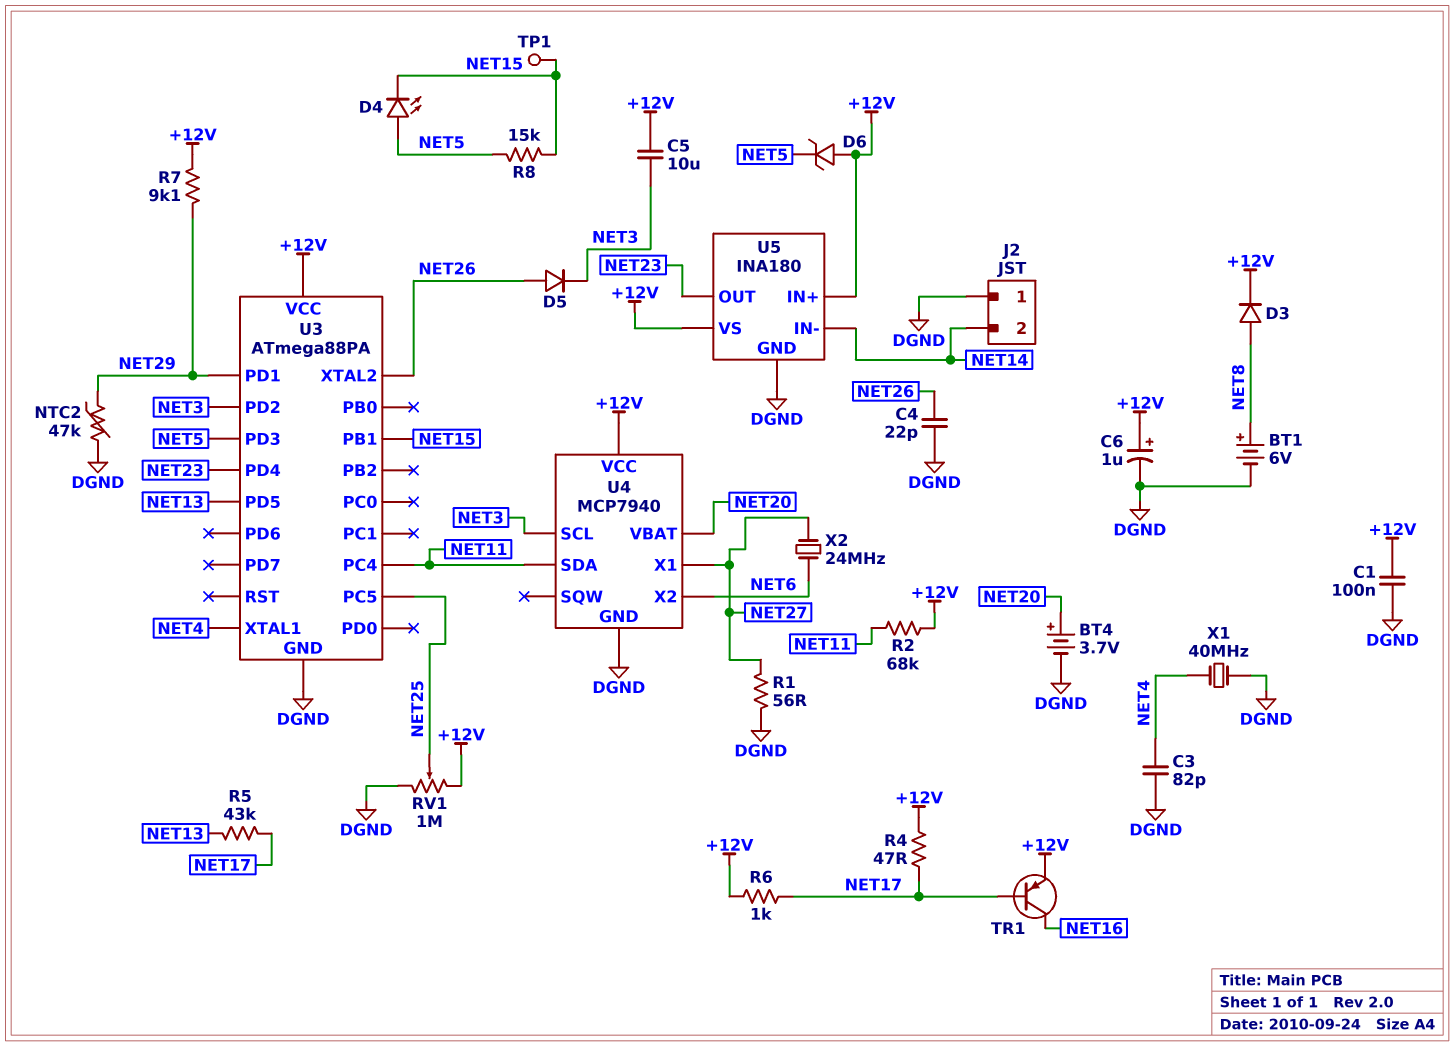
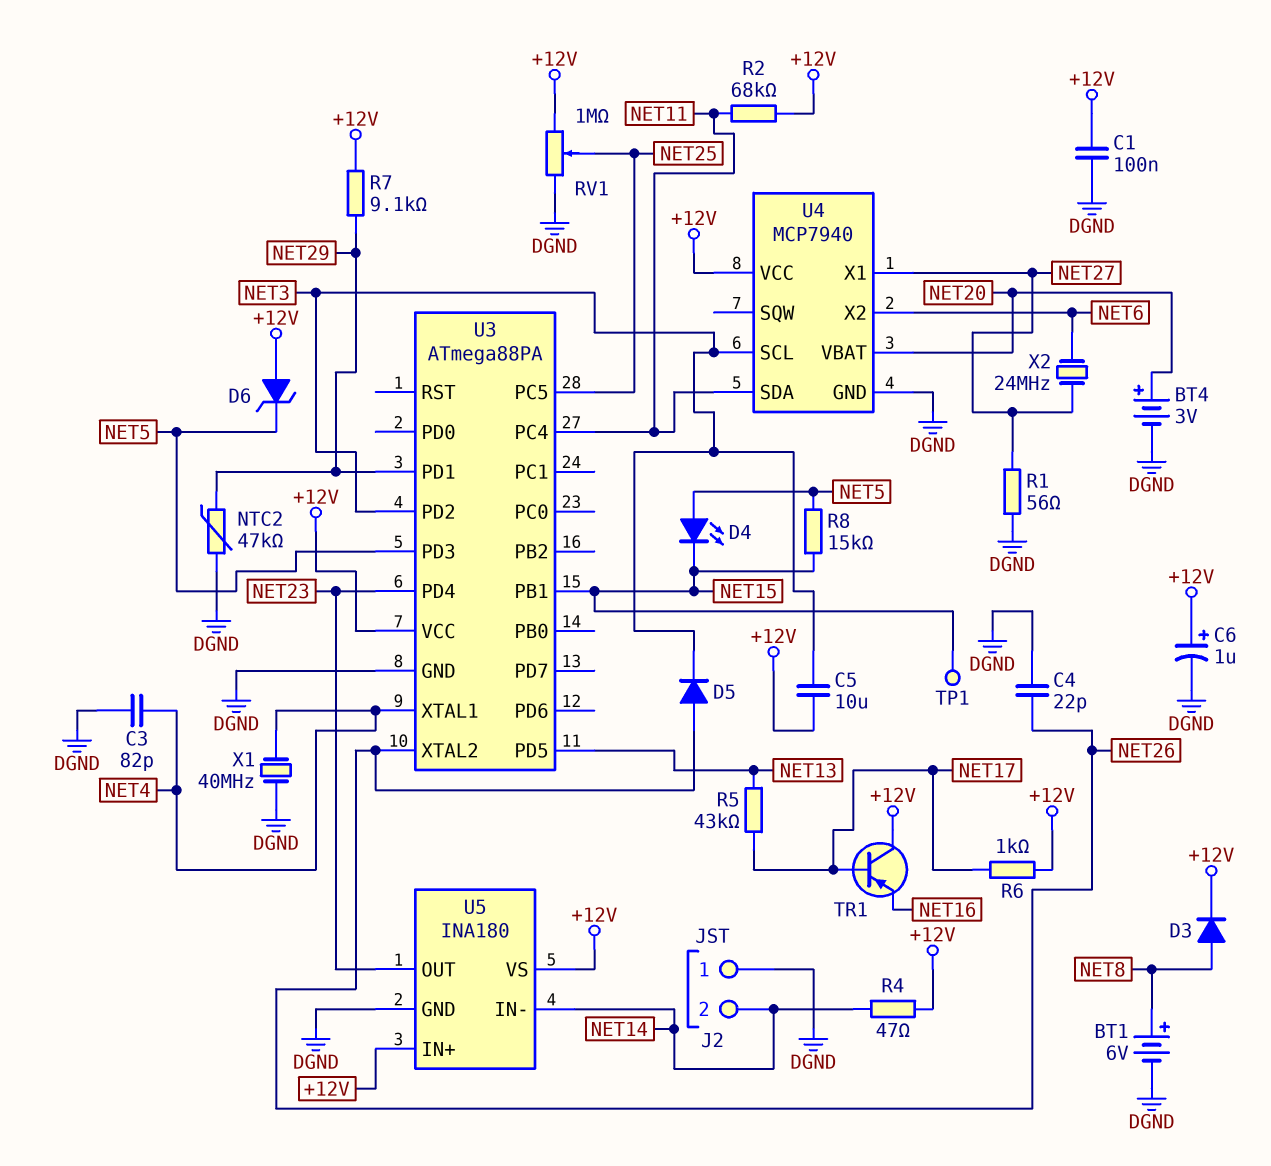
BT4: 3.7V (plus NET20, minus DGND) -> 3V (plus NET20, minus DGND)
R4: 47 (+12V, NET17) -> 47 (+12V, NET14)
TR1: PNP (B NET17, C NET16, E +12V) -> PNP (B NET17, C +12V, E NET16)

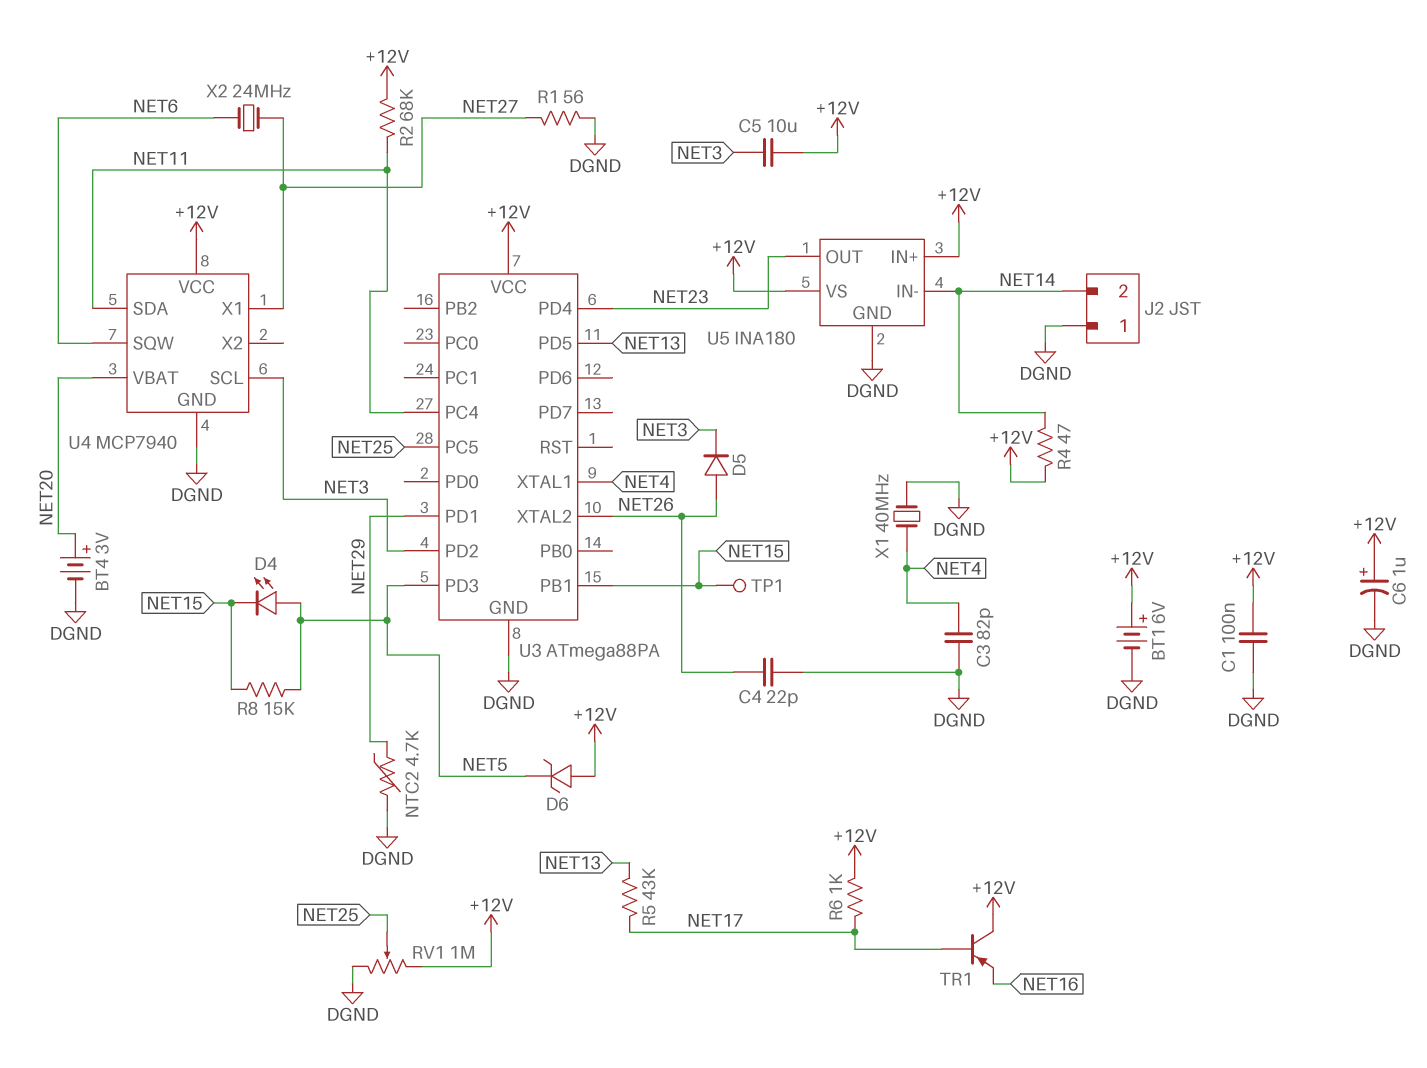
BT1: 6V (plus NET8, minus DGND) -> 6V (plus +12V, minus DGND)
D3: diode (A NET8, K +12V) -> none
NTC2: 47k (DGND, NET29) -> 4.7k (DGND, NET29)
R7: 9.1k (+12V, NET29) -> none
U4 pin SQW: none -> NET6
U4 pin X2: NET6 -> none

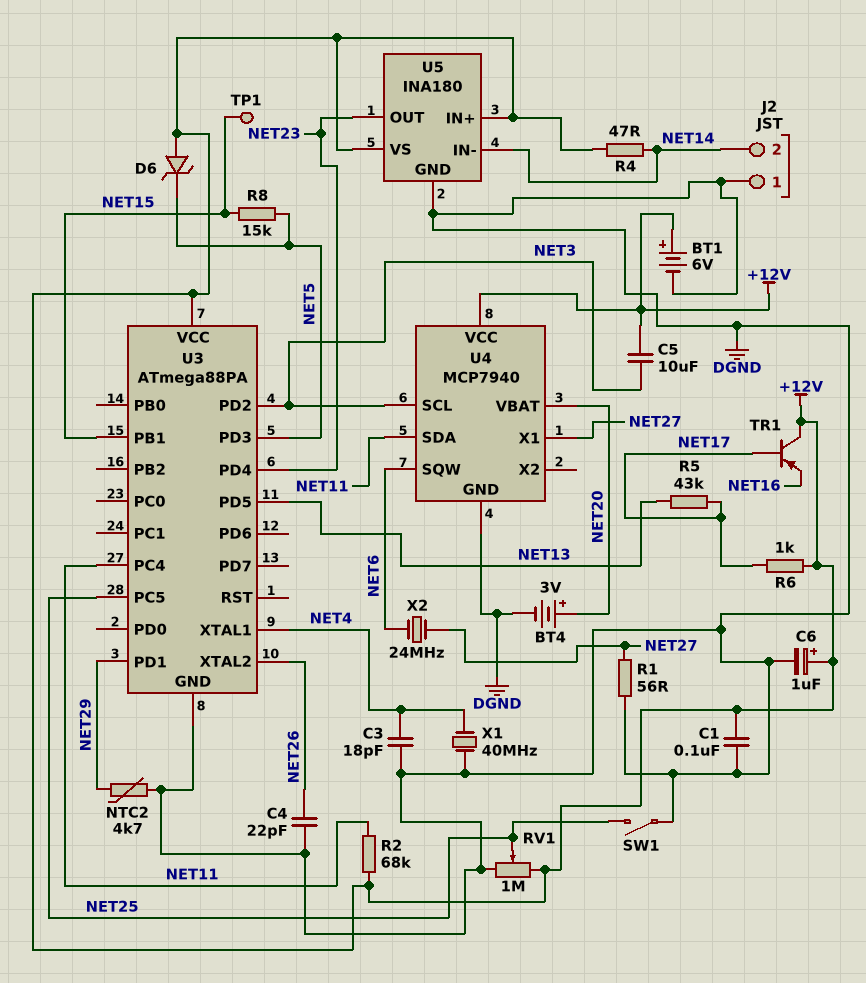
C3: 82pF (DGND, NET4) -> 18pF (DGND, NET4)
D4: LED (A NET5, K NET15) -> none
D5: diode (A NET26, K NET3) -> none
SW1: none -> switch (DGND, NET25)

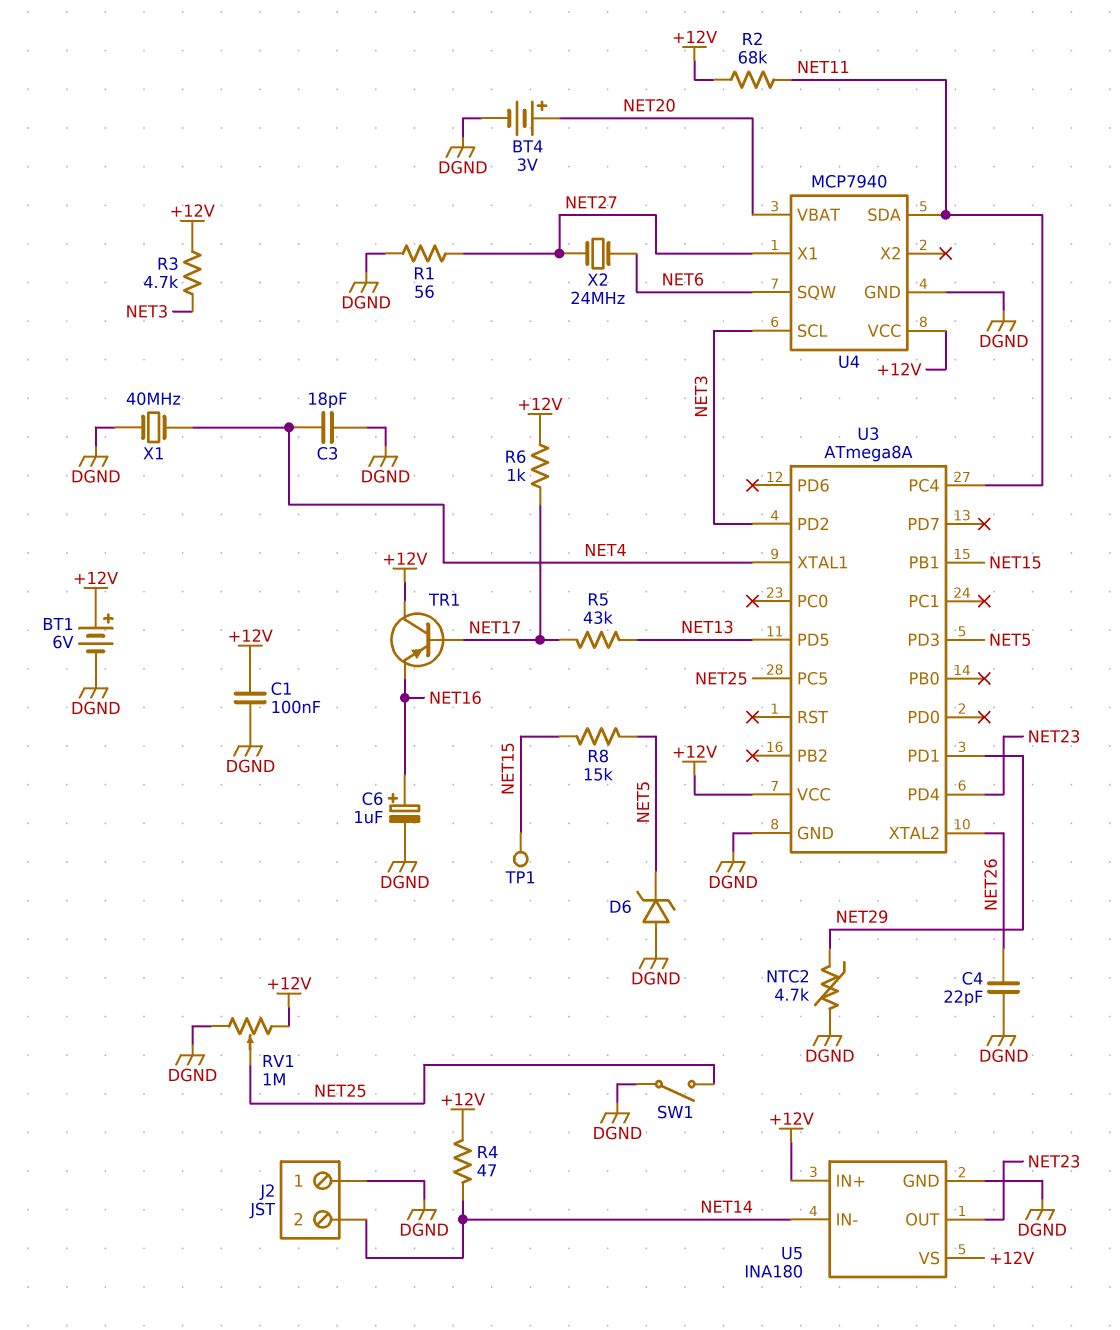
C5: 10uF (+12V, NET3) -> none
C6: 1uF (plus +12V, minus DGND) -> 1uF (plus NET16, minus DGND)
D6: zener (A +12V, K NET5) -> zener (A DGND, K NET5)
R3: none -> 4.7k (+12V, NET3)
U3: ATmega88PA -> ATmega8A

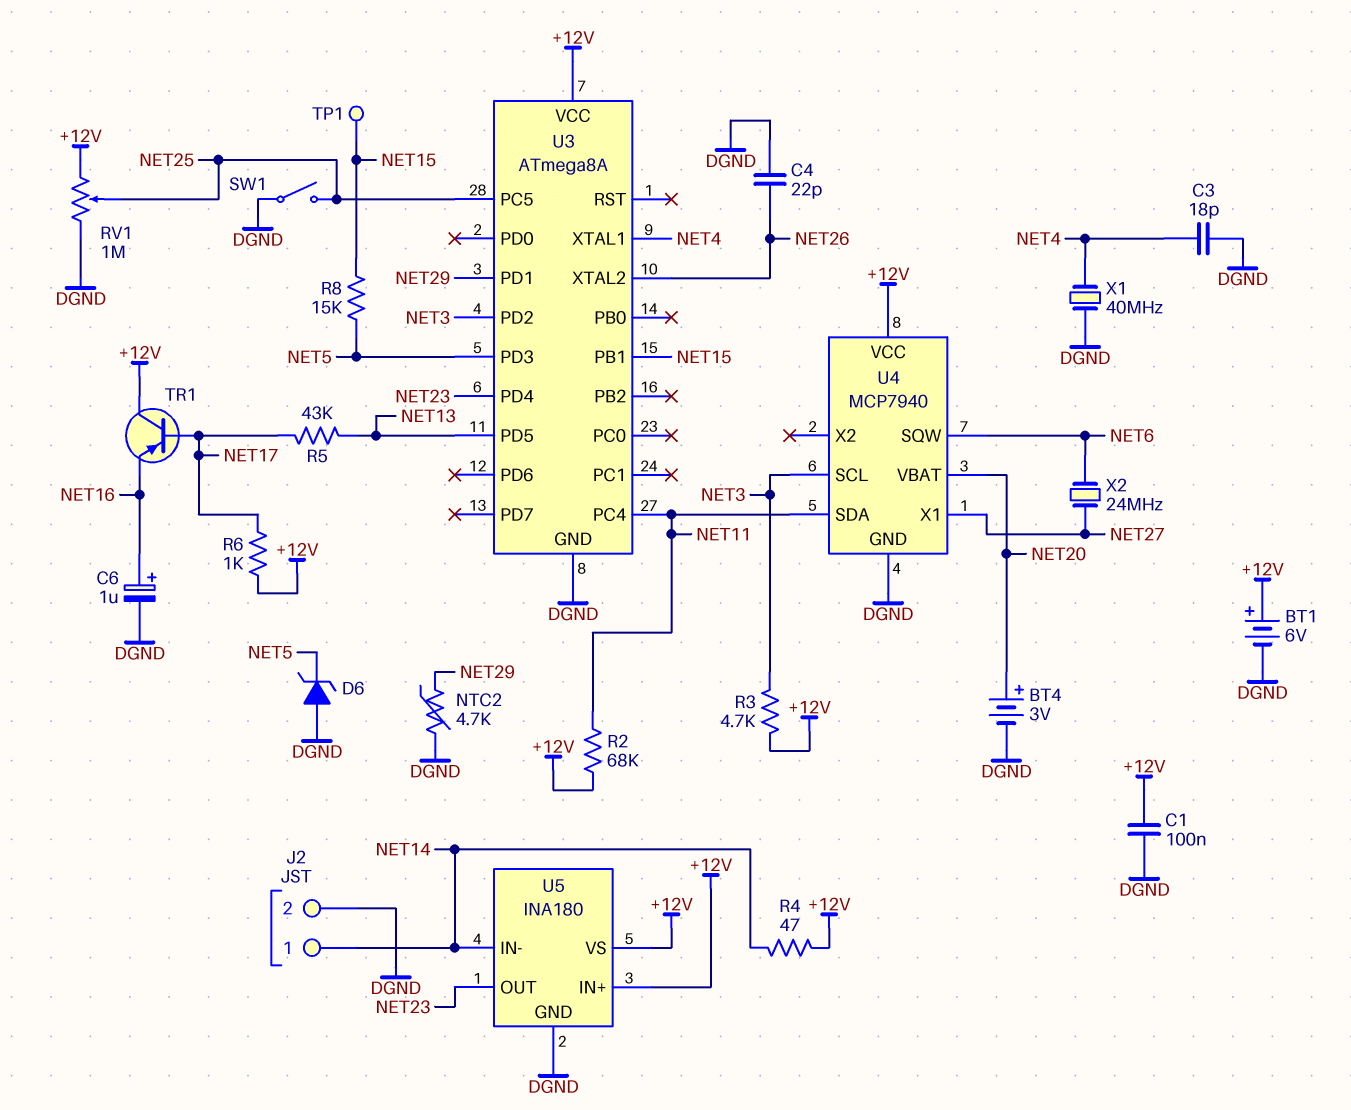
J2 pin 1: DGND -> NET14
J2 pin 2: NET14 -> DGND
R1: 56 (DGND, NET27) -> none

